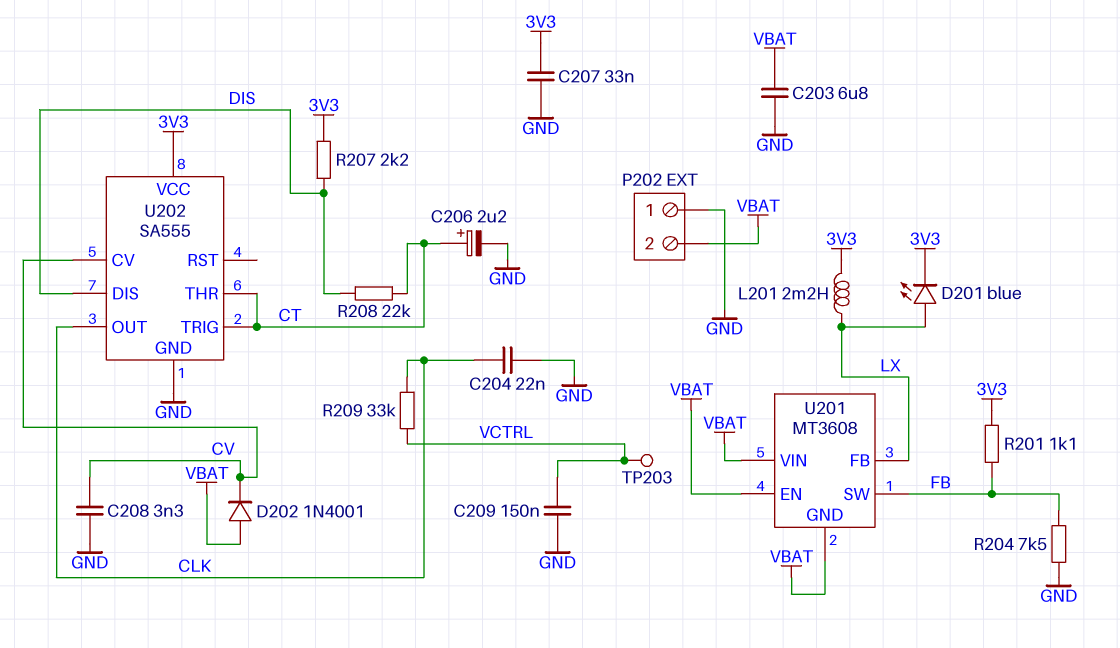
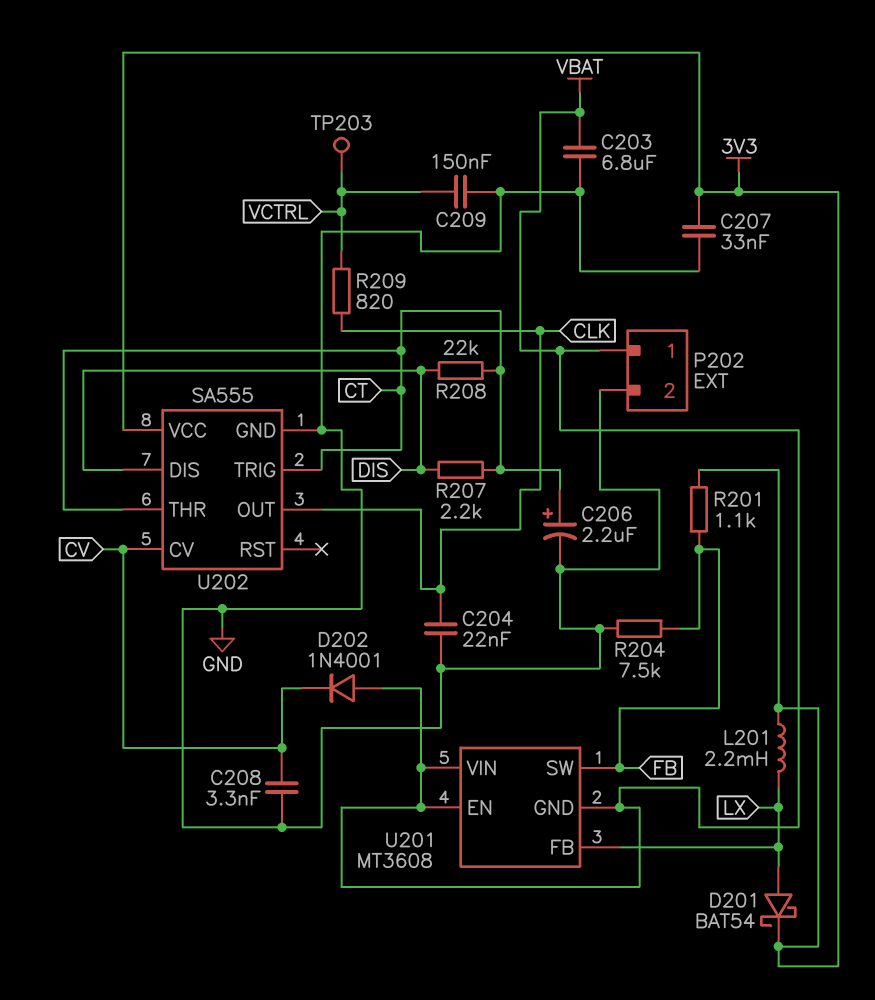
D201: LED blue (A LX, K 3V3) -> schottky BAT54 (A LX, K 3V3)
P202 pin 1: GND -> VBAT
P202 pin 2: VBAT -> GND
R207: 2.2k (3V3, DIS) -> 2.2k (CT, DIS)
R209: 33k (CLK, VCTRL) -> 820 (CLK, VCTRL)

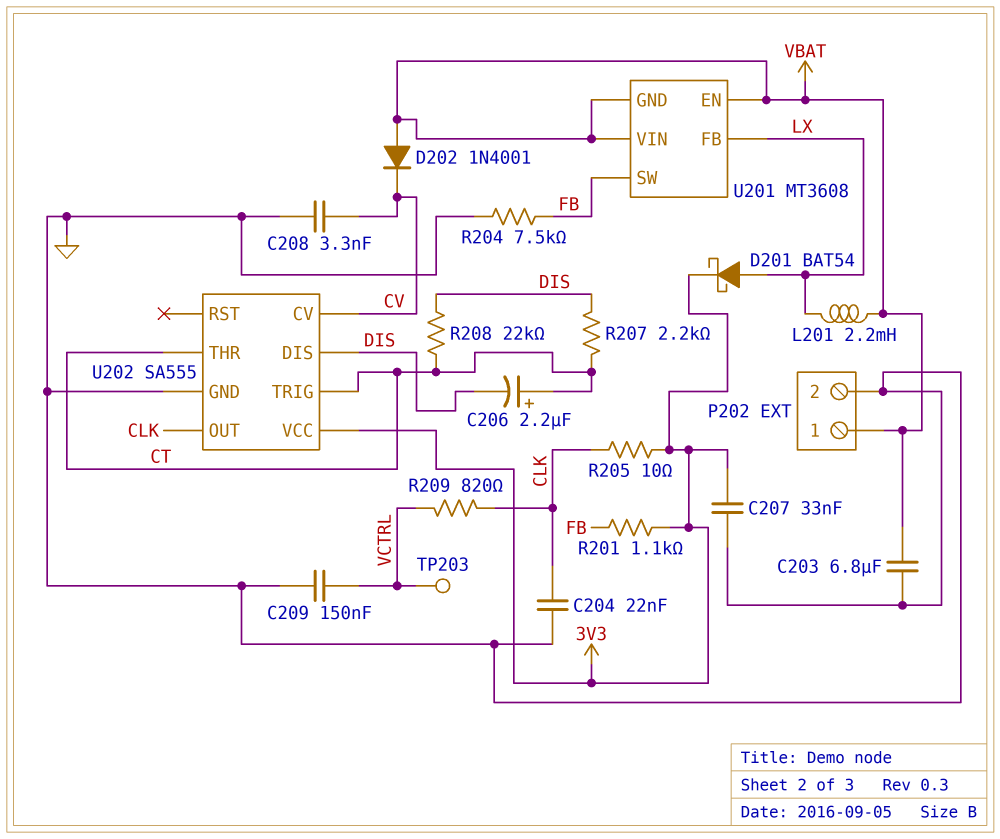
C206: 2.2uF (plus CT, minus GND) -> 2.2uF (plus CT, minus DIS)
L201: 2.2mH (3V3, LX) -> 2.2mH (LX, VBAT)
R205: none -> 10 (3V3, CLK)

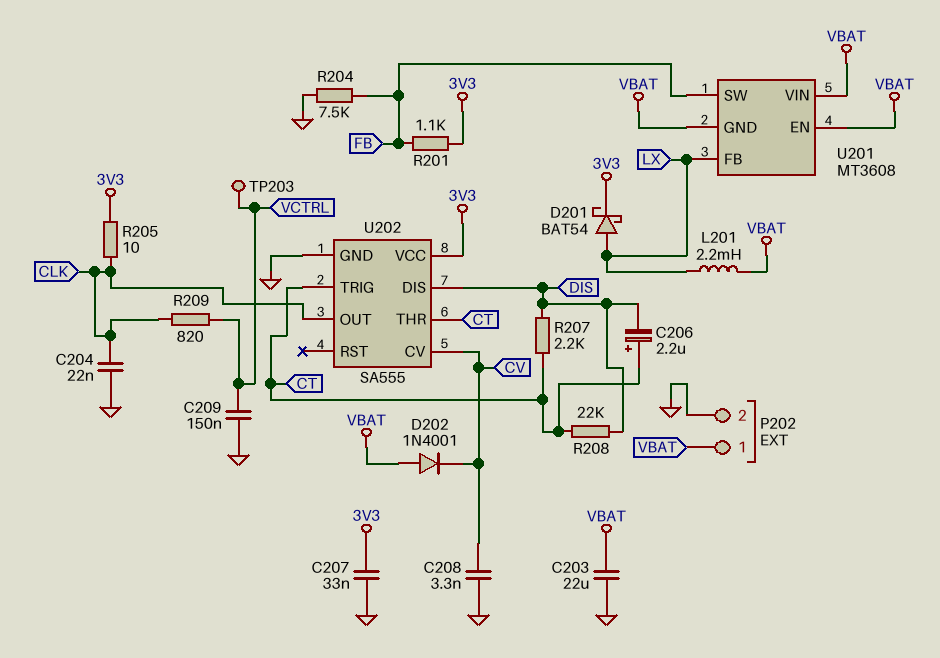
C203: 6.8uF (GND, VBAT) -> 22uF (GND, VBAT)

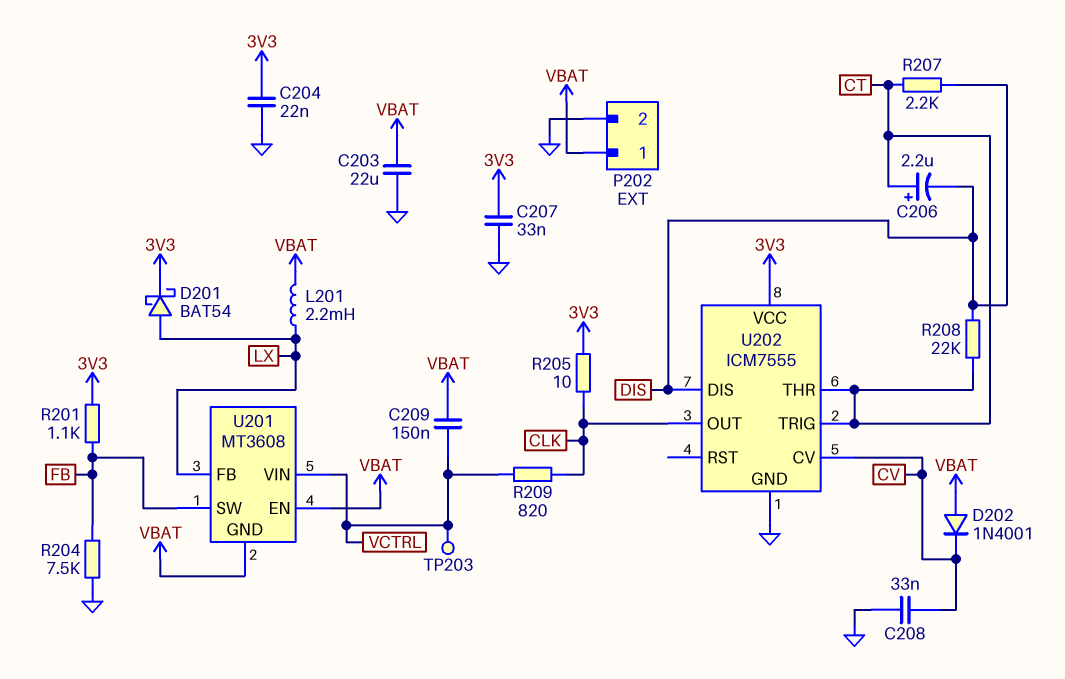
C204: 22nF (CLK, GND) -> 22nF (3V3, GND)
C208: 3.3nF (CV, GND) -> 33nF (CV, GND)
C209: 150nF (GND, VCTRL) -> 150nF (VBAT, VCTRL)
U201 pin VIN: VBAT -> VCTRL
U202: SA555 -> ICM7555

